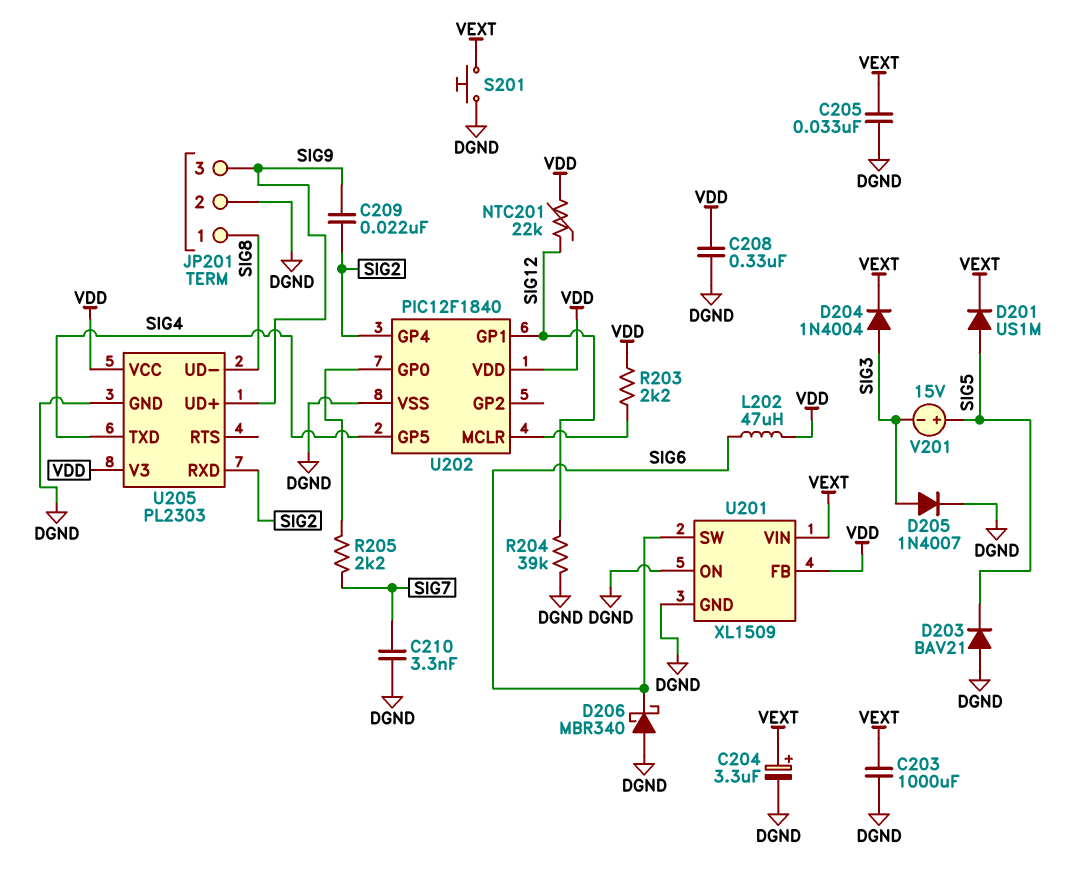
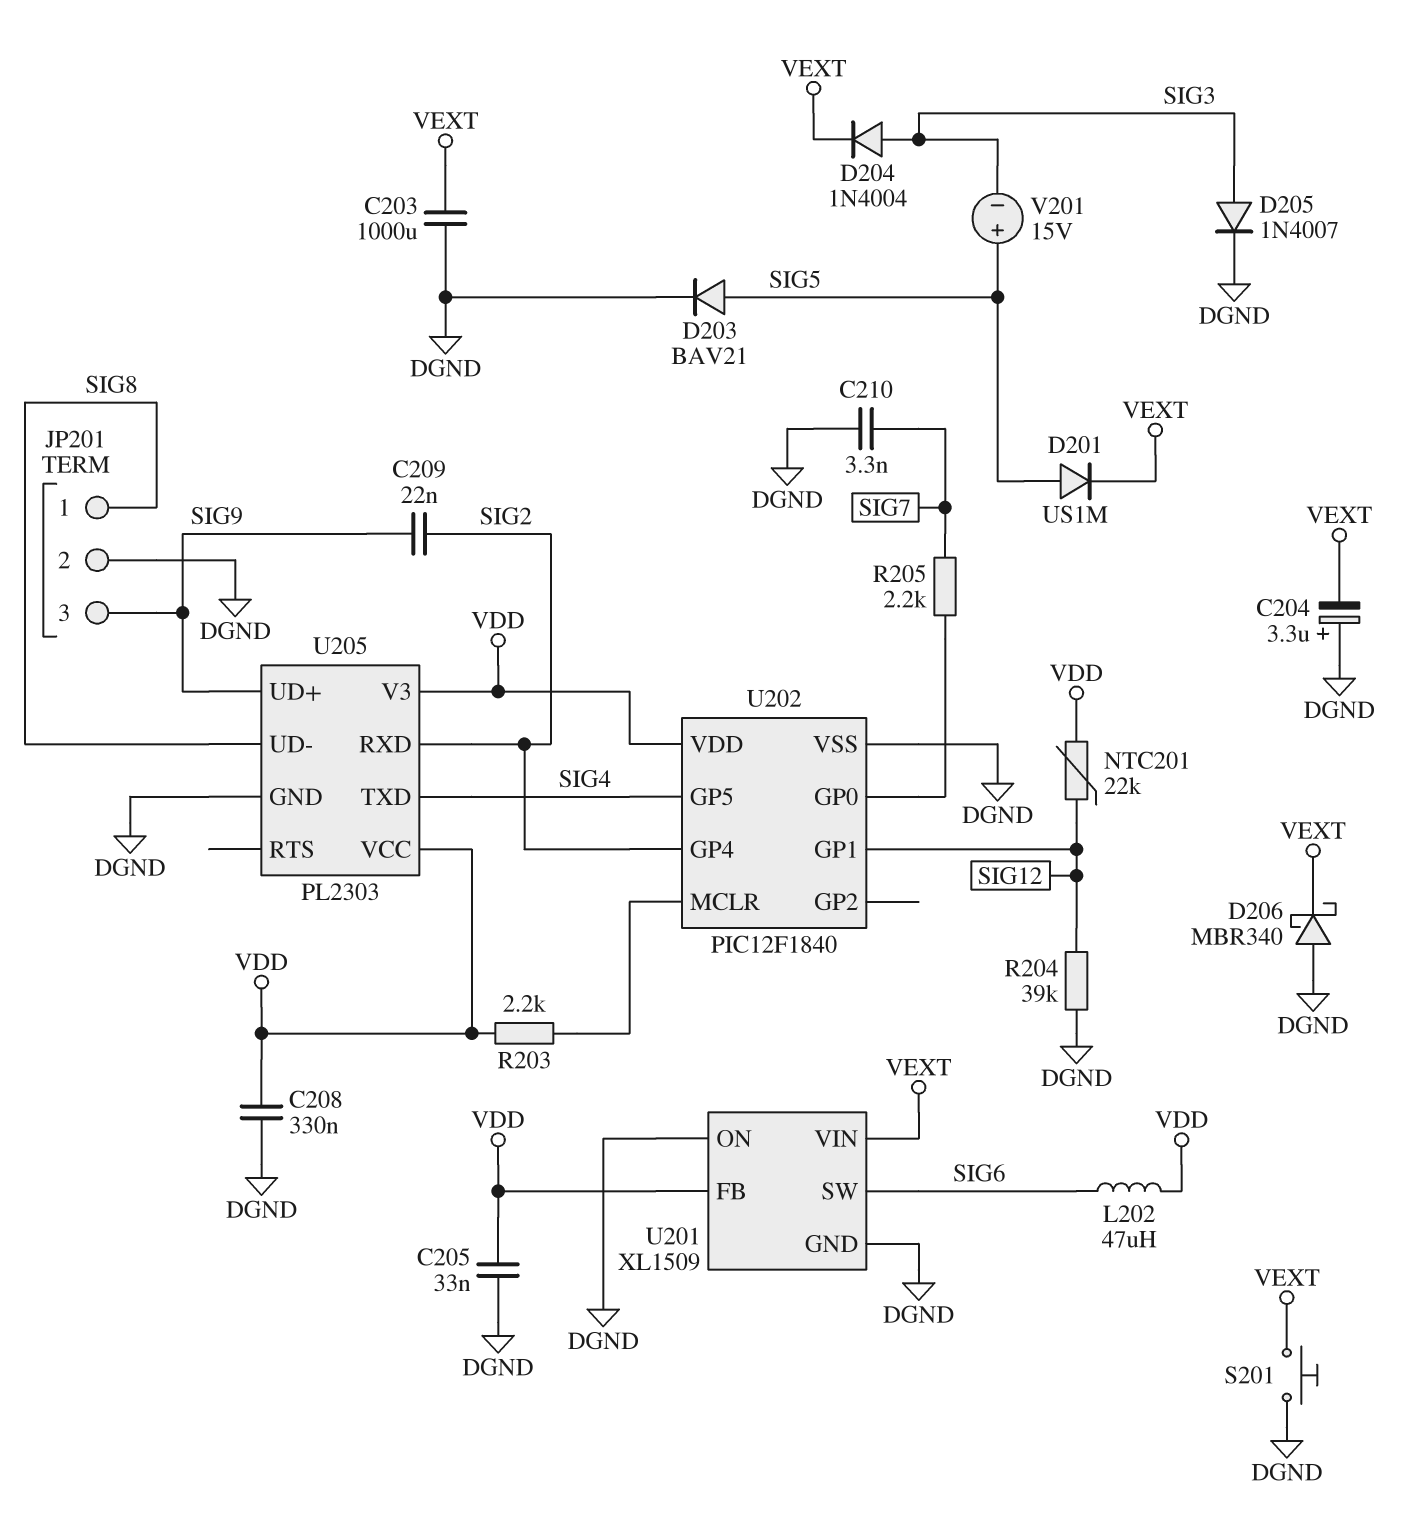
C204: 3.3uF (plus VEXT, minus DGND) -> 3.3uF (plus DGND, minus VEXT)
C205: 33nF (DGND, VEXT) -> 33nF (DGND, VDD)
D203: diode BAV21 (A DGND, K SIG5) -> diode BAV21 (A SIG5, K DGND)
D206: schottky MBR340 (A DGND, K SIG6) -> schottky MBR340 (A DGND, K VEXT)

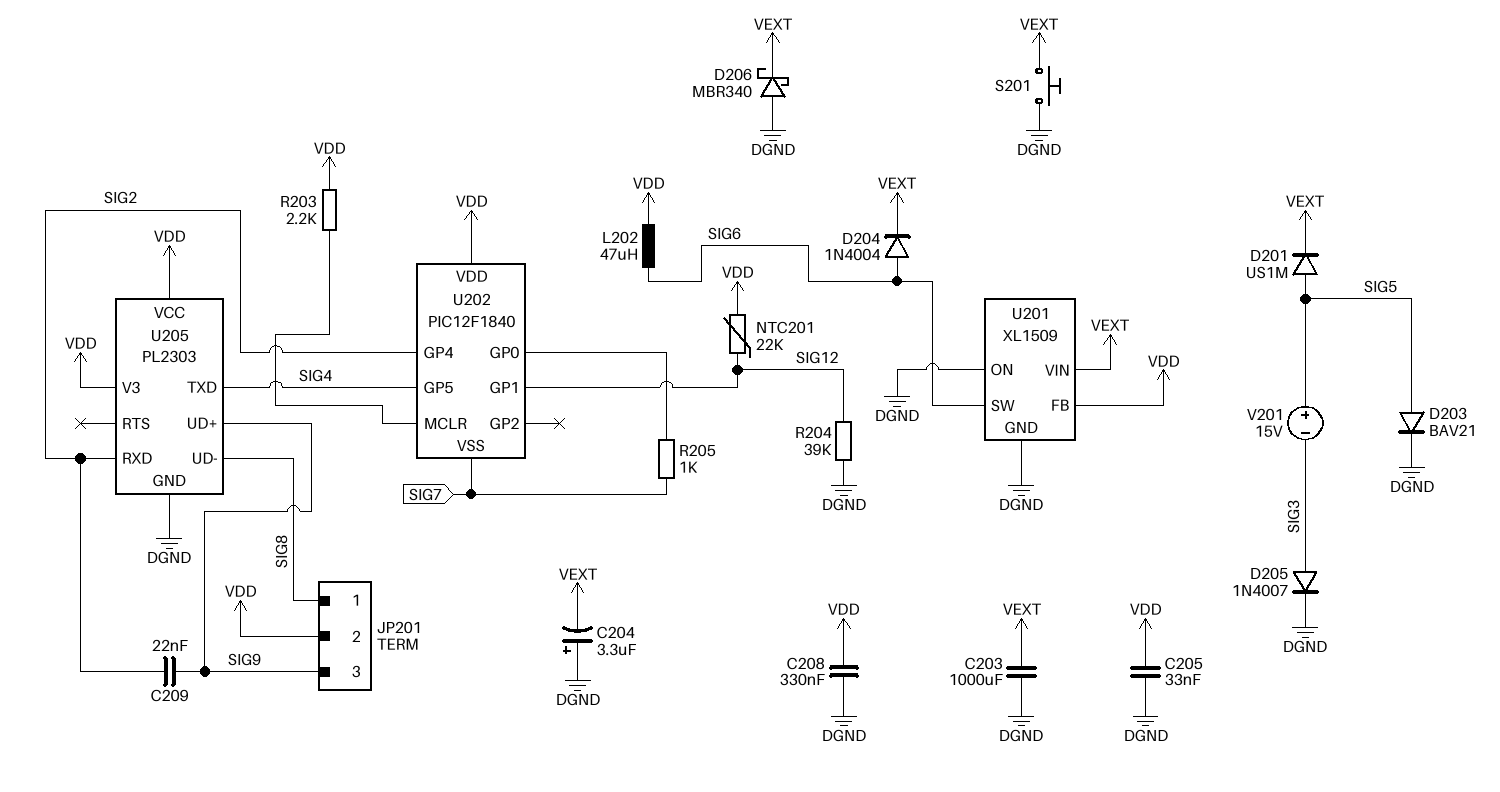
C210: 3.3nF (DGND, SIG7) -> none
D204: diode 1N4004 (A SIG3, K VEXT) -> diode 1N4004 (A SIG6, K VEXT)
JP201 pin 2: DGND -> VDD
R205: 2.2k (SIG7, U202/GP0) -> 1k (SIG7, U202/GP0)
U202 pin VSS: DGND -> SIG7

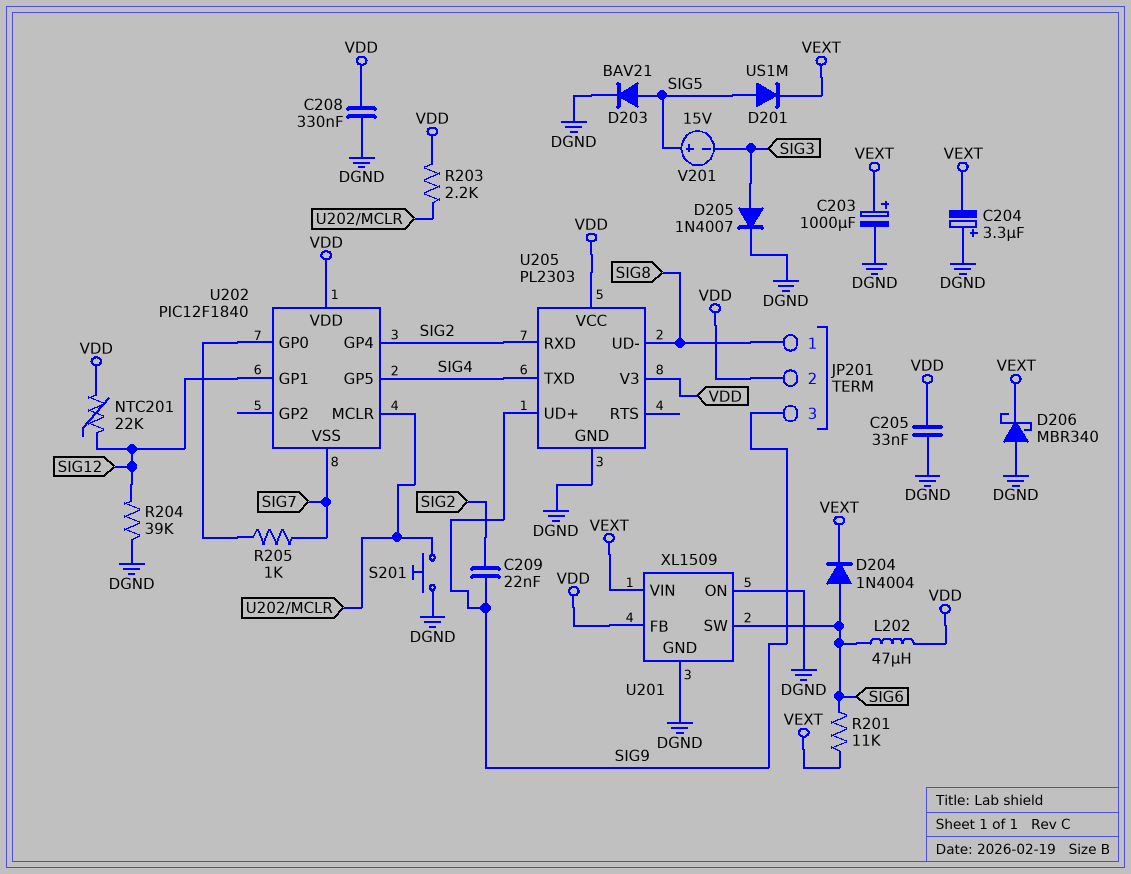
C203: 1000uF (DGND, VEXT) -> 1000uF (plus VEXT, minus DGND)
R201: none -> 11k (SIG6, VEXT)
S201: button (DGND, VEXT) -> button (DGND, U202/MCLR)

